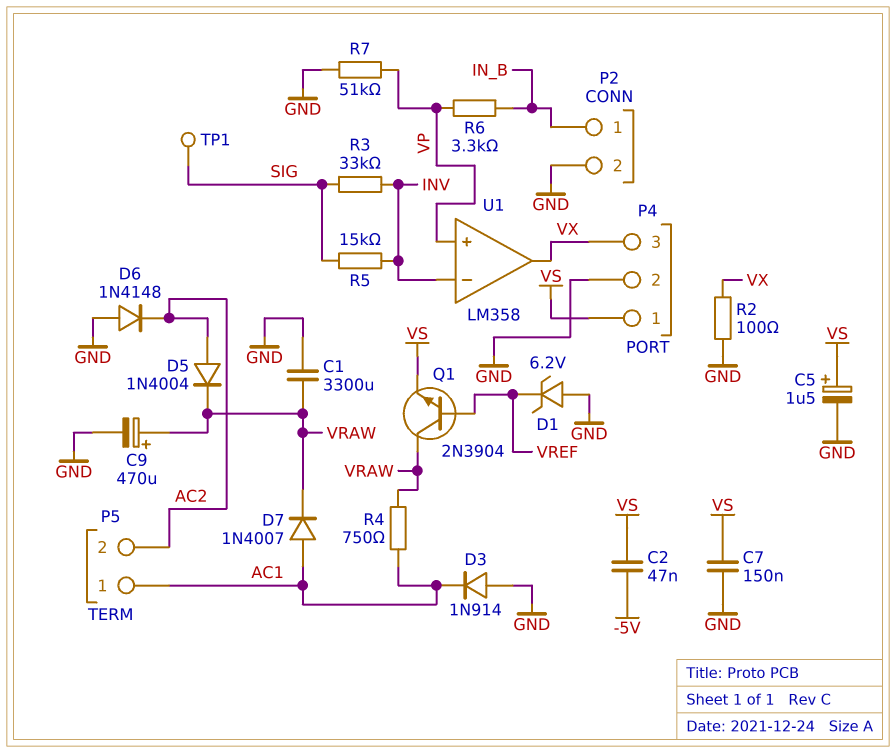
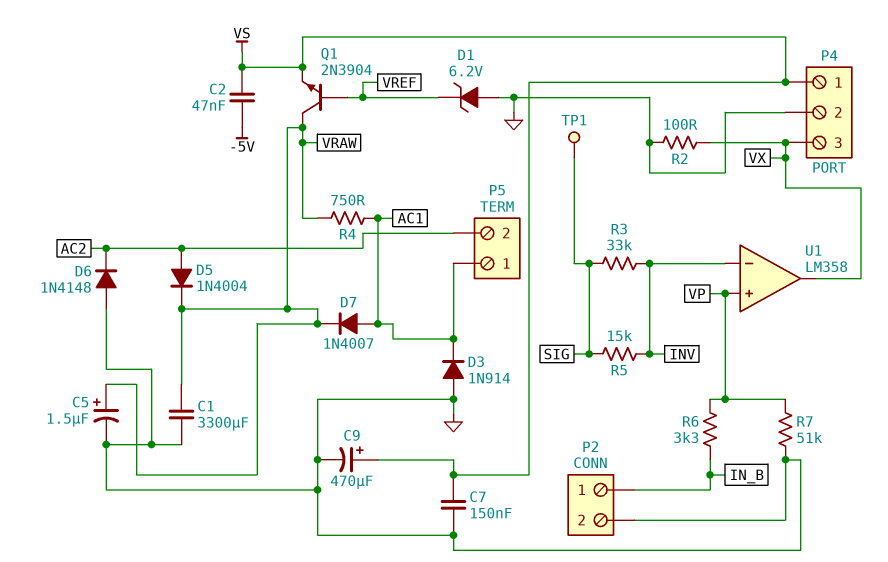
C5: 1.5uF (plus VS, minus GND) -> 1.5uF (plus VRAW, minus GND)
C9: 470uF (plus VRAW, minus GND) -> 470uF (plus VS, minus GND)

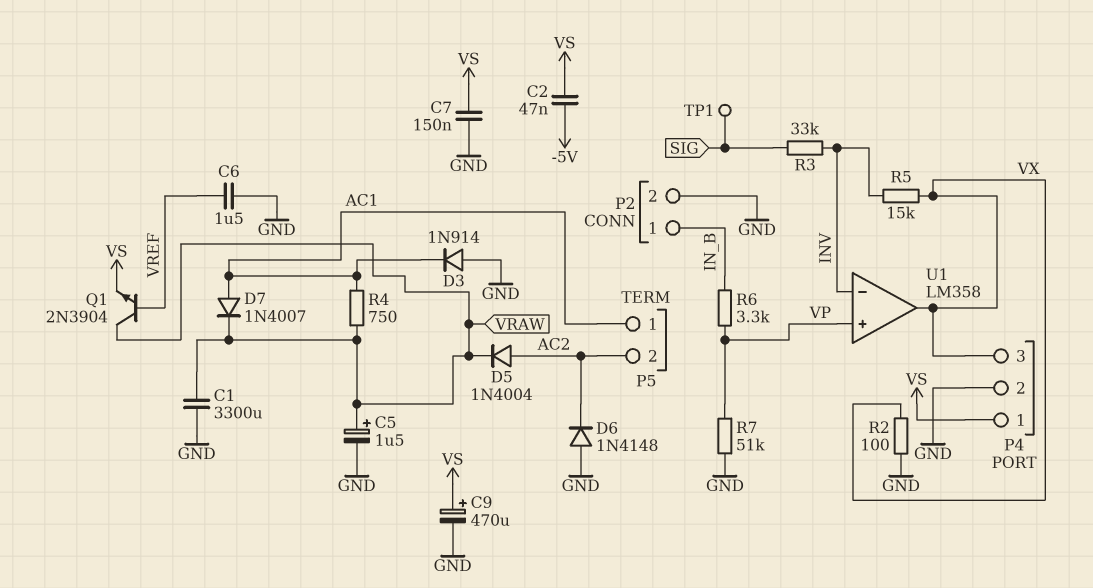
C6: none -> 1.5uF (GND, VREF)
D1: zener 6.2V (A GND, K VREF) -> none
R5: 15k (INV, SIG) -> 15k (INV, VX)

